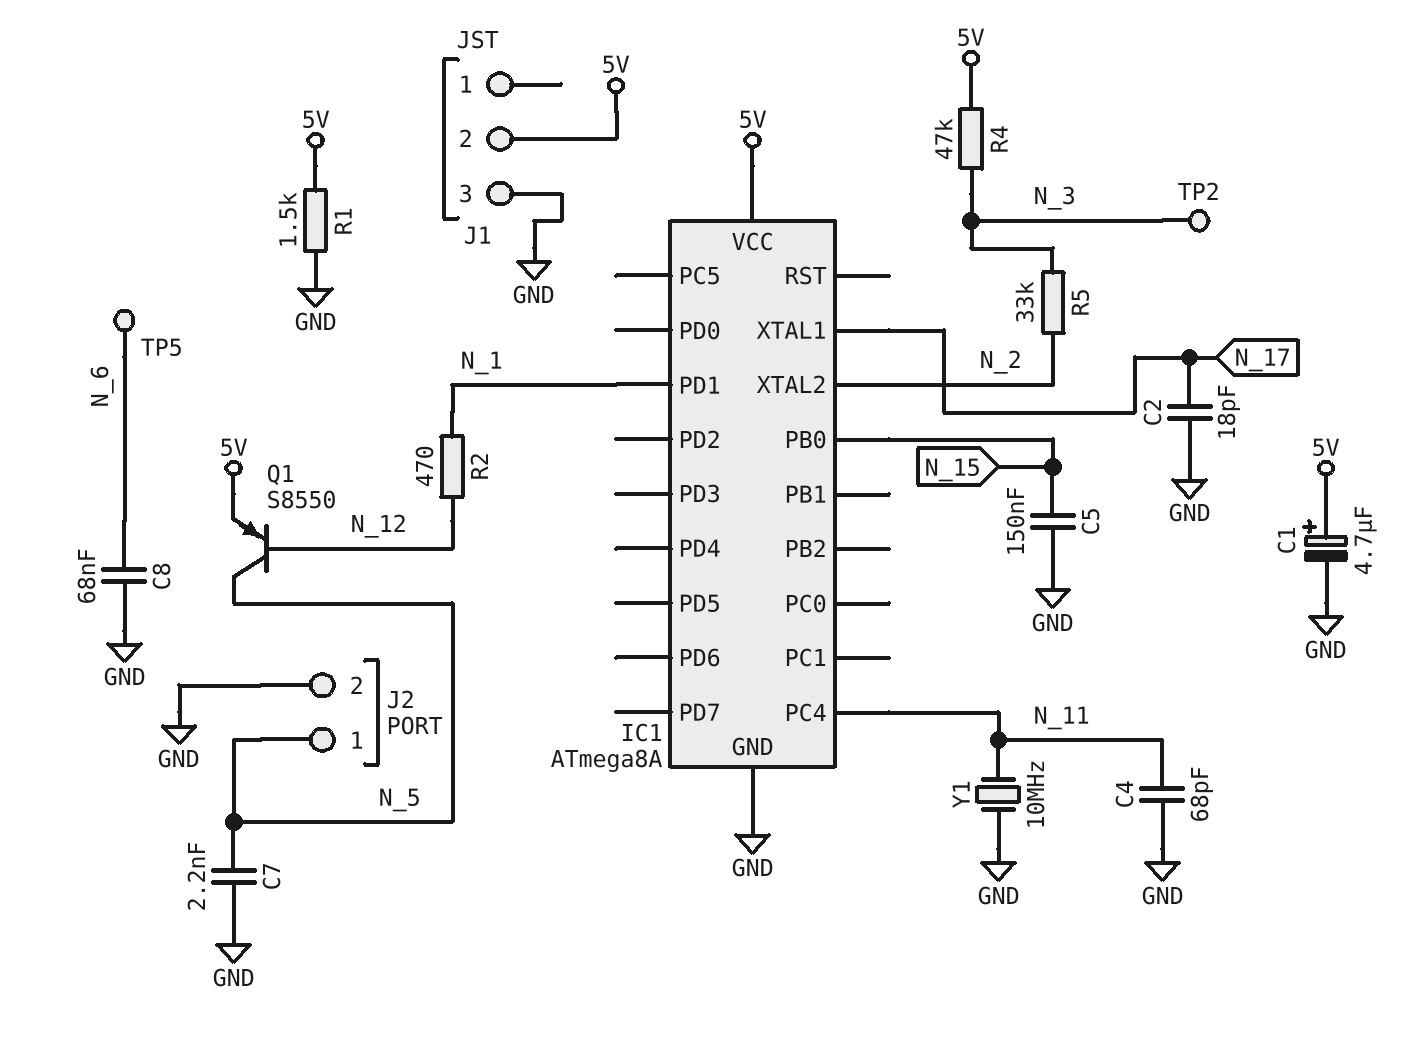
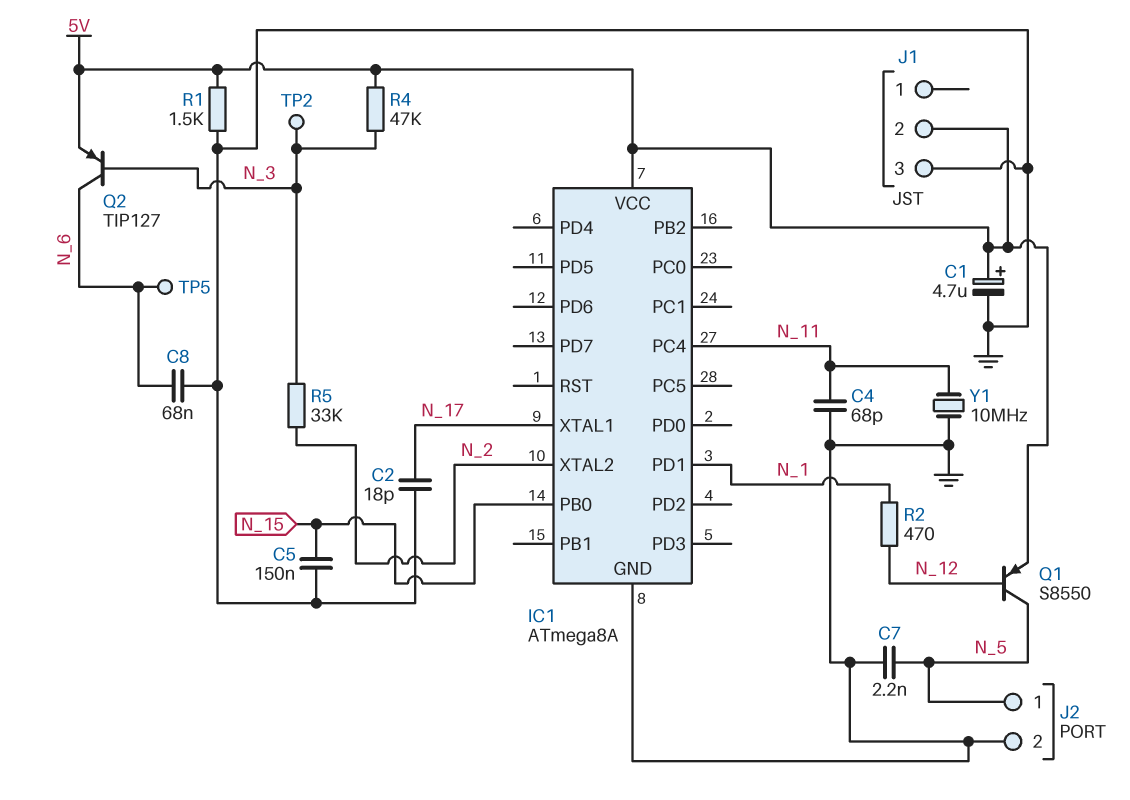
Q2: none -> PNP TIP127 (B N_3, C N_6, E 5V)

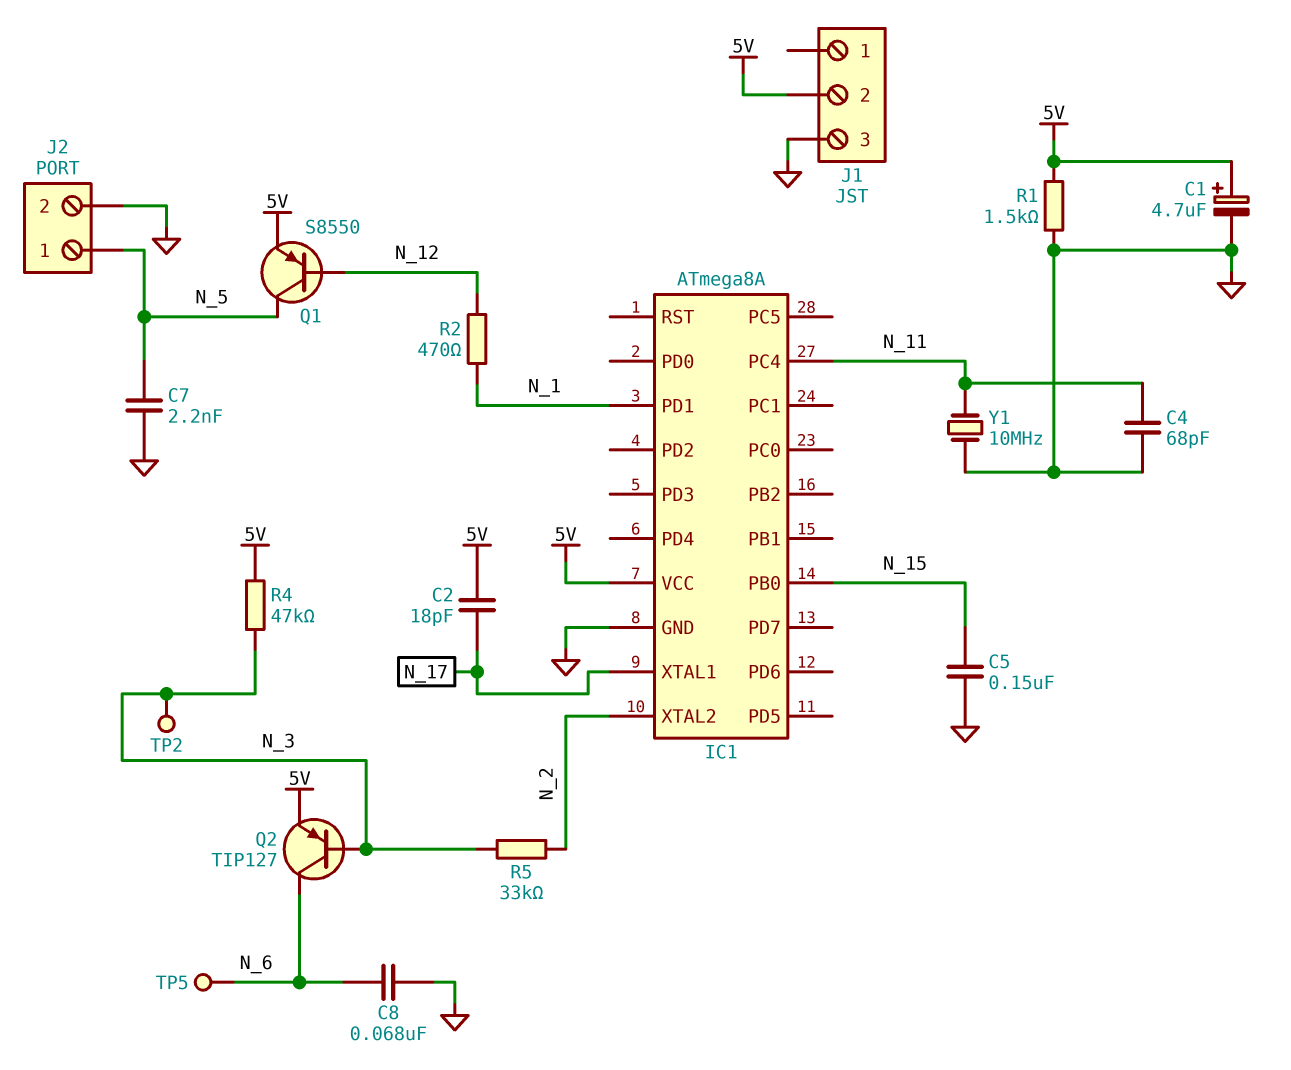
C2: 18pF (GND, N_17) -> 18pF (5V, N_17)

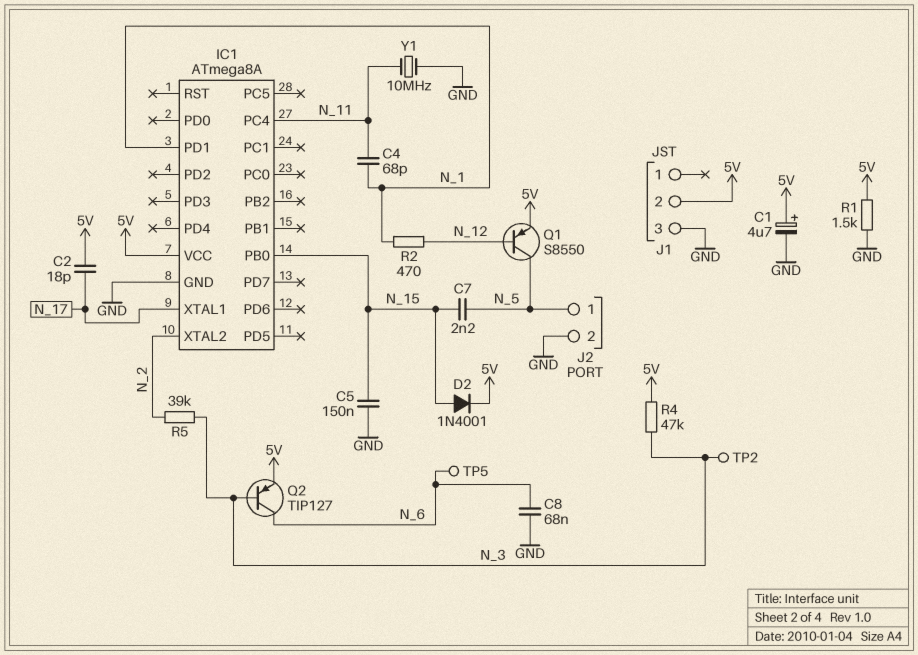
C4: 68pF (GND, N_11) -> 68pF (N_1, N_11)
C7: 2.2nF (GND, N_5) -> 2.2nF (N_5, N_15)
D2: none -> diode 1N4001 (A N_15, K 5V)
R5: 33k (N_2, N_3) -> 39k (N_2, N_3)

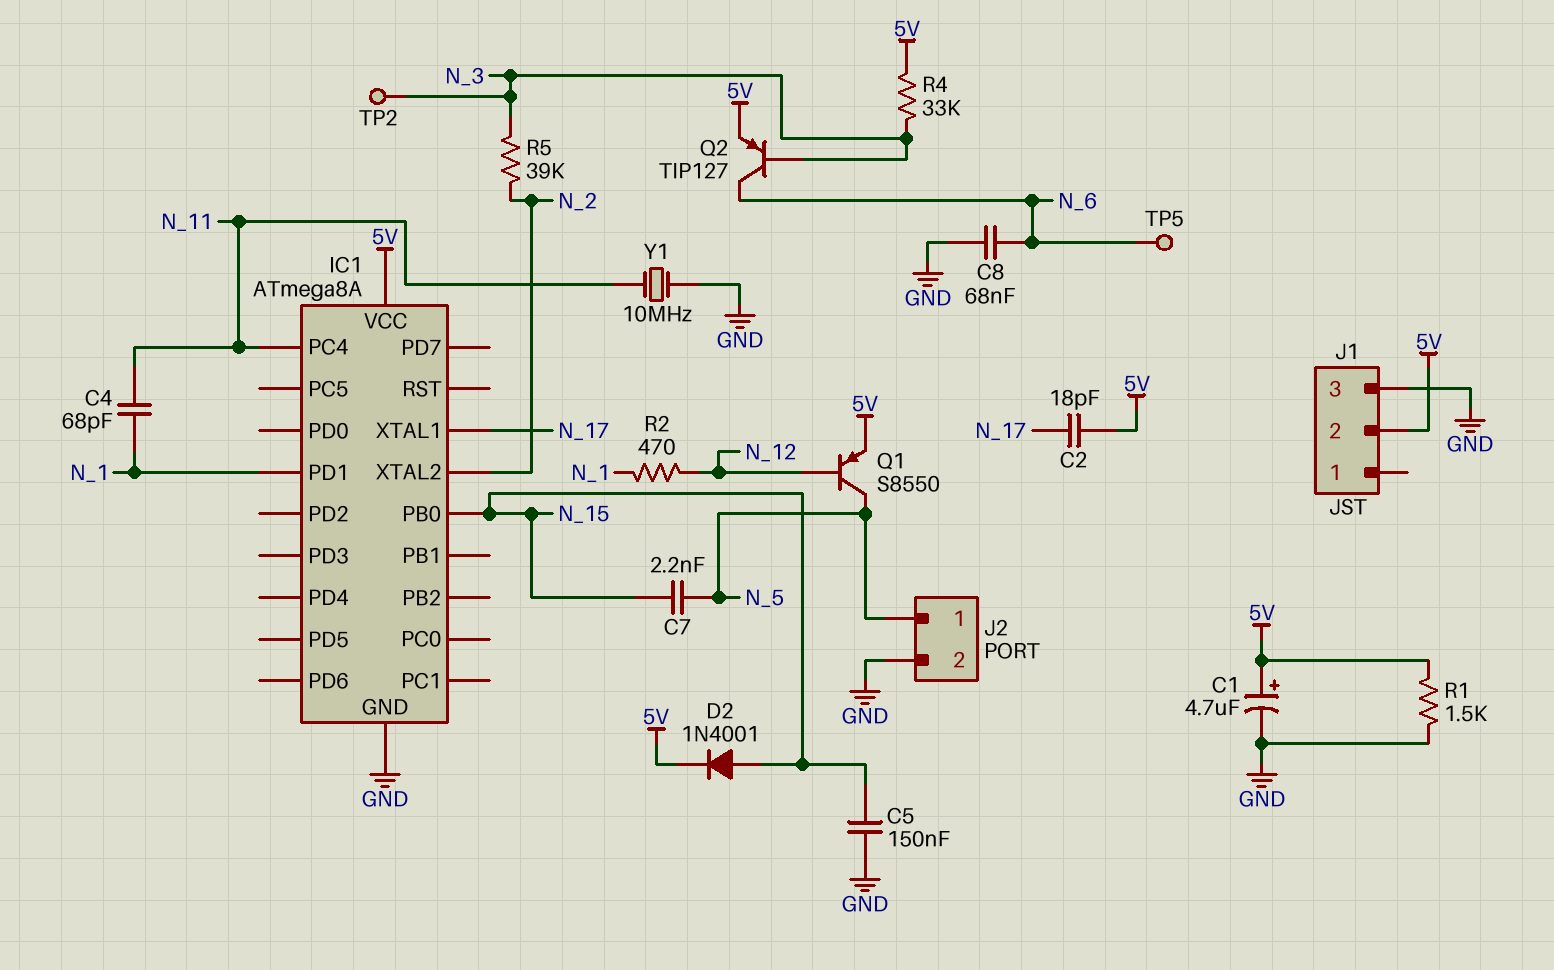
R4: 47k (5V, N_3) -> 33k (5V, N_3)

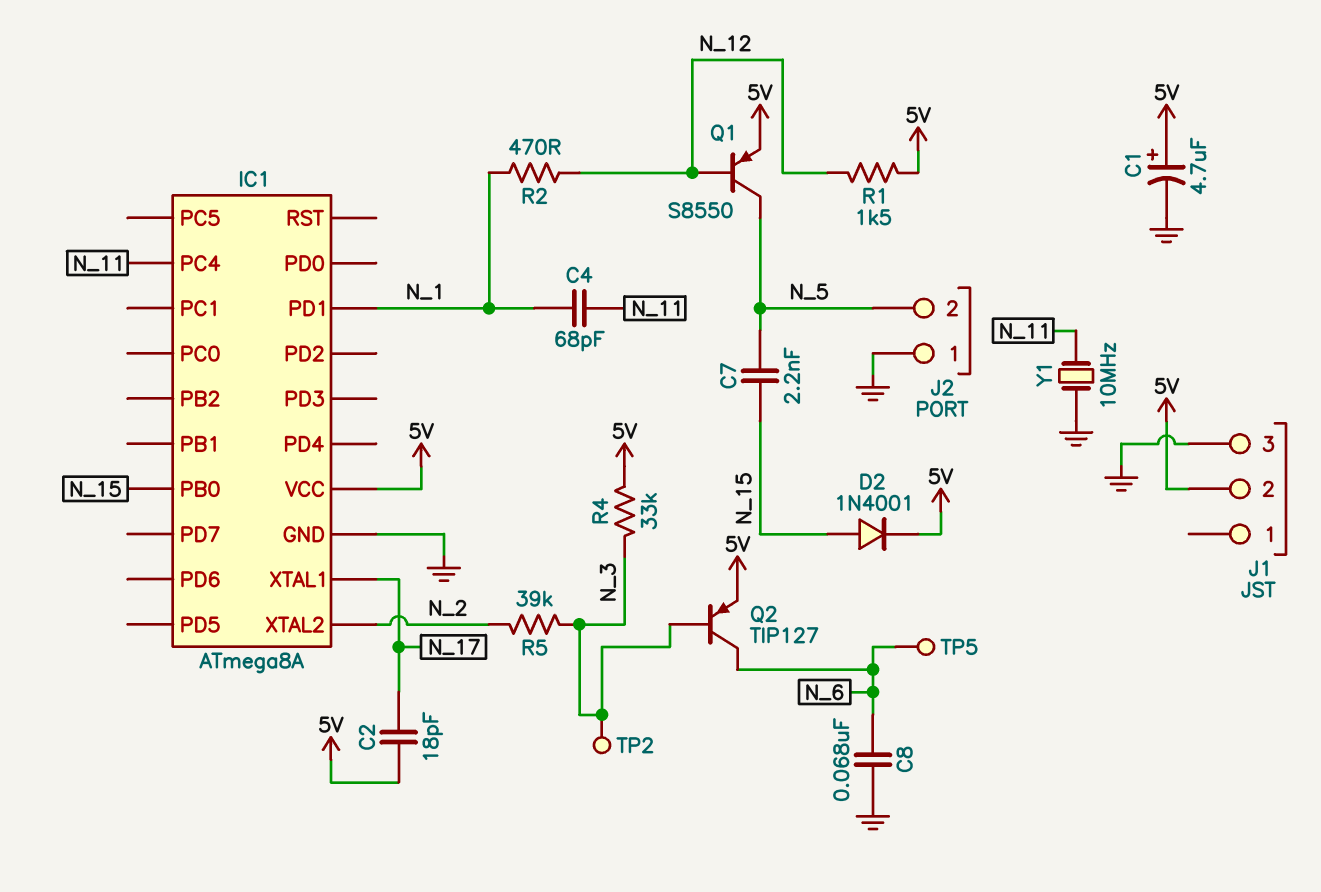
C5: 150nF (GND, N_15) -> none
J2 pin 1: N_5 -> GND
J2 pin 2: GND -> N_5
R1: 1.5k (5V, GND) -> 1.5k (5V, N_12)

